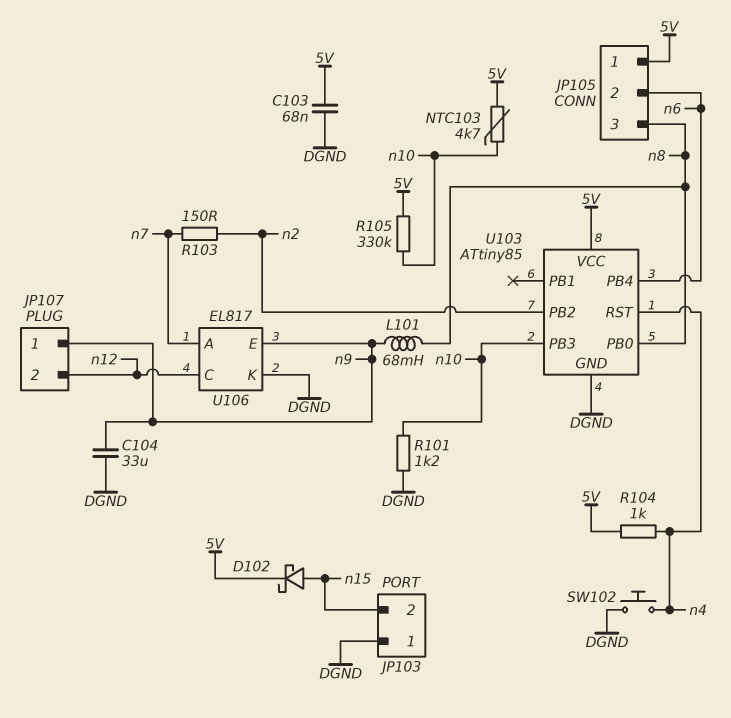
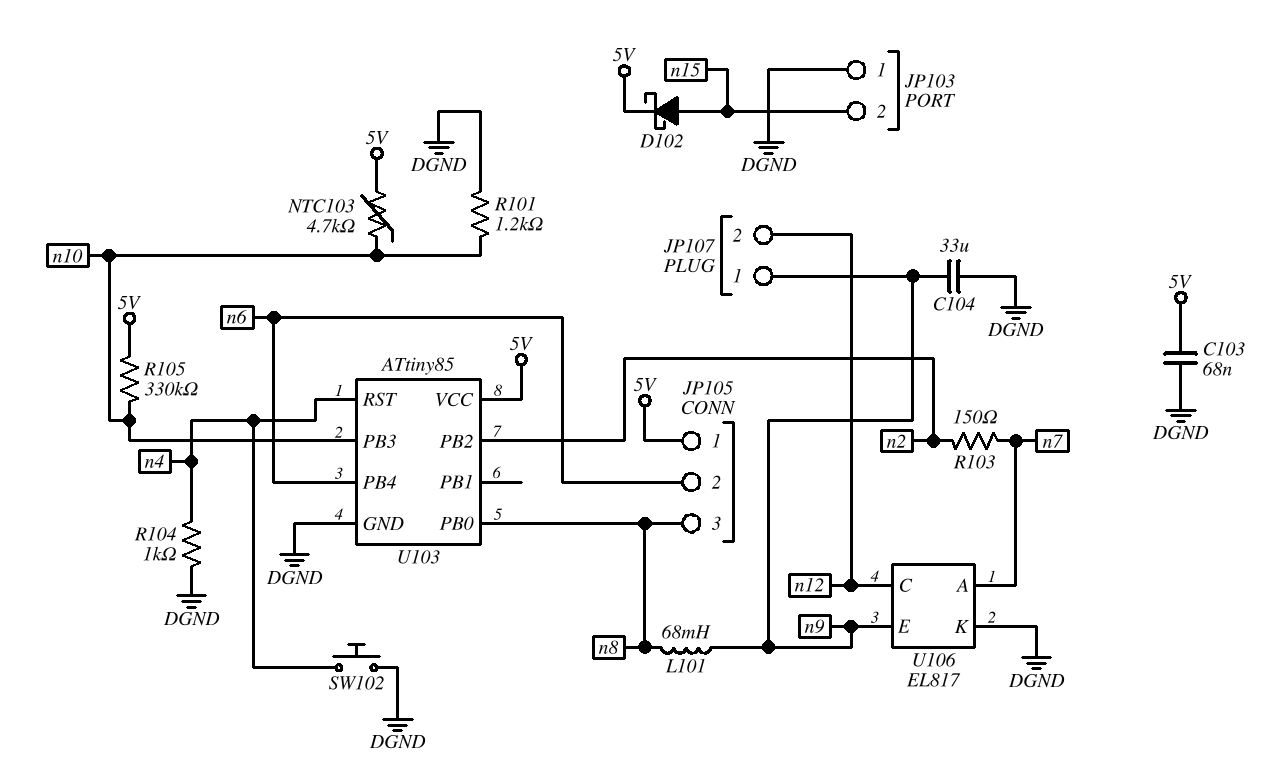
R104: 1k (5V, n4) -> 1k (DGND, n4)

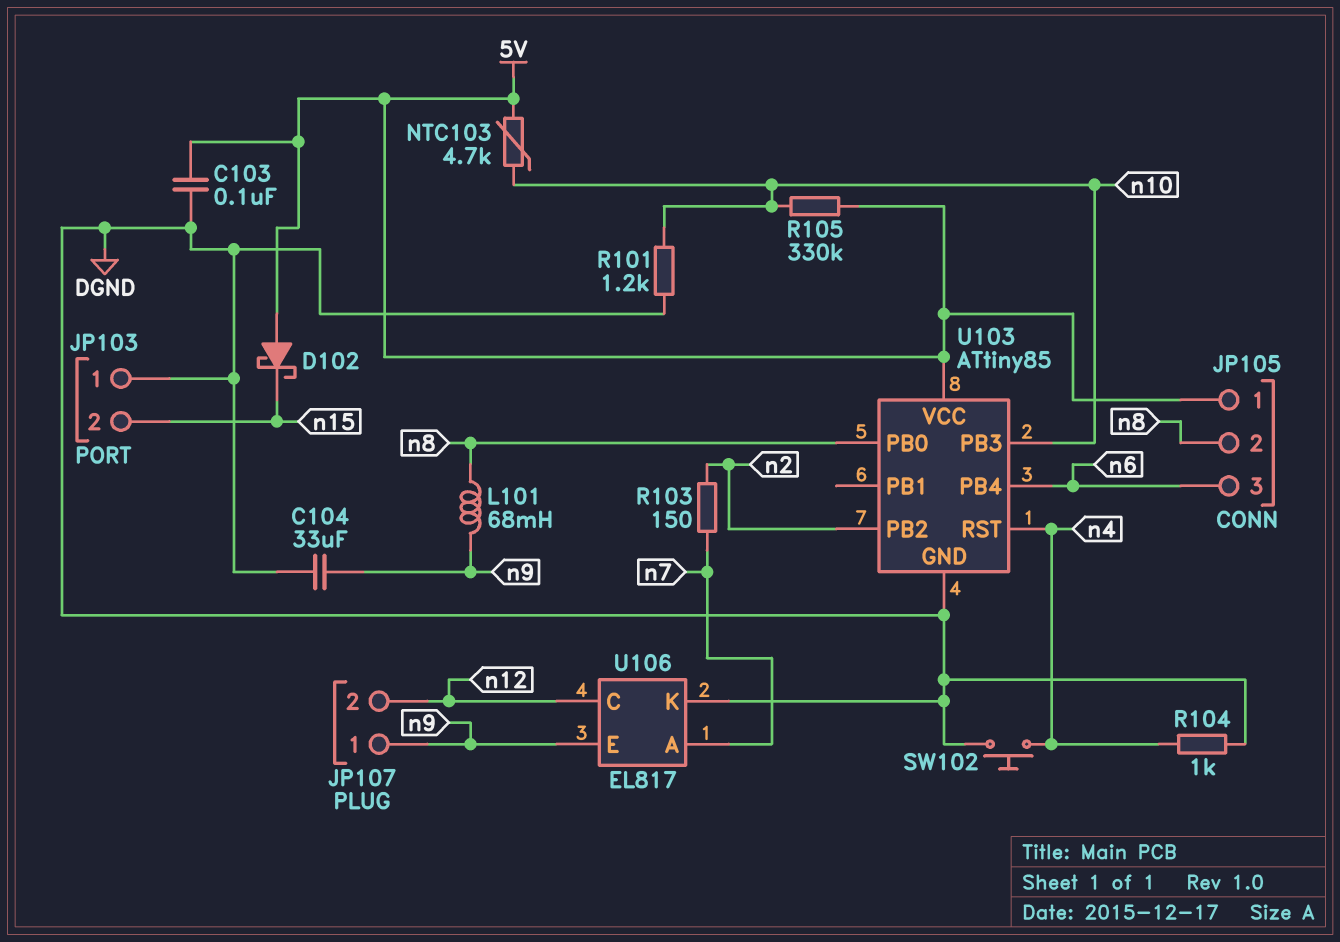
C103: 68nF (5V, DGND) -> 100nF (5V, DGND)
D102: schottky (A n15, K 5V) -> schottky (A 5V, K n15)
JP105 pin 2: n6 -> n8
JP105 pin 3: n8 -> n6

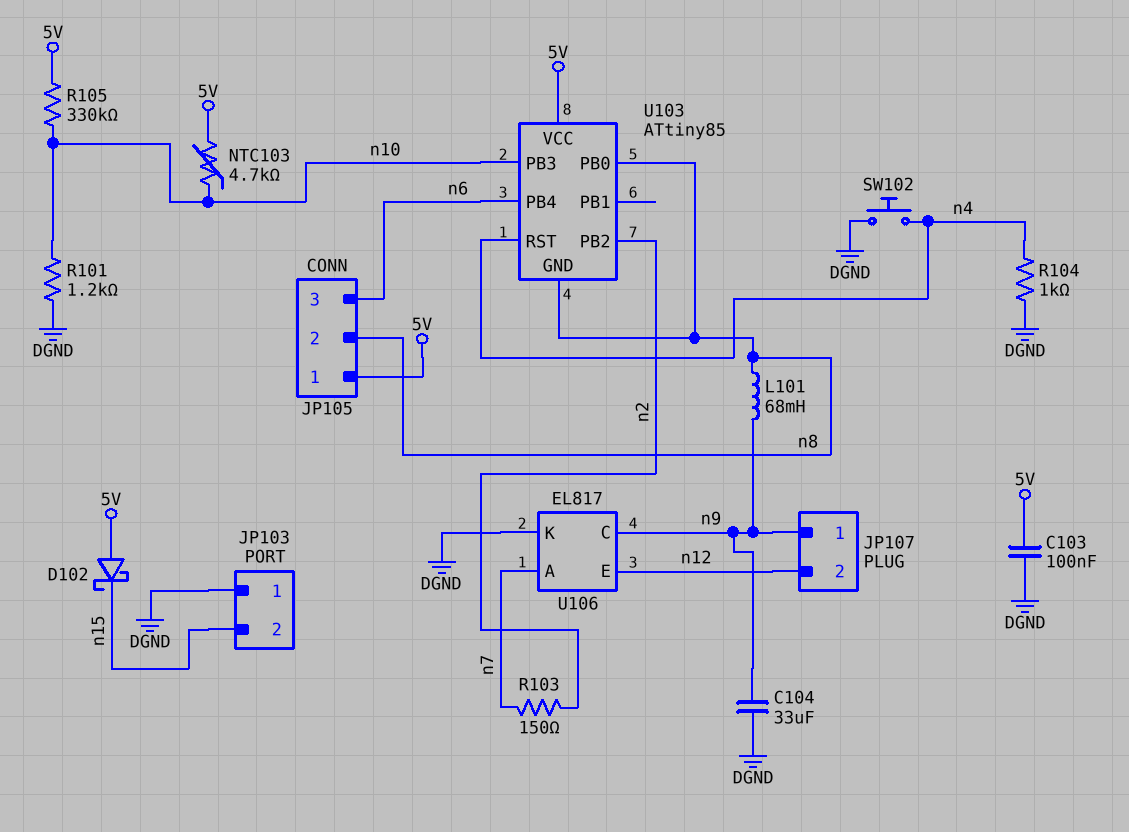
U103 pin GND: DGND -> n8
U106 pin C: n12 -> n9
U106 pin E: n9 -> n12

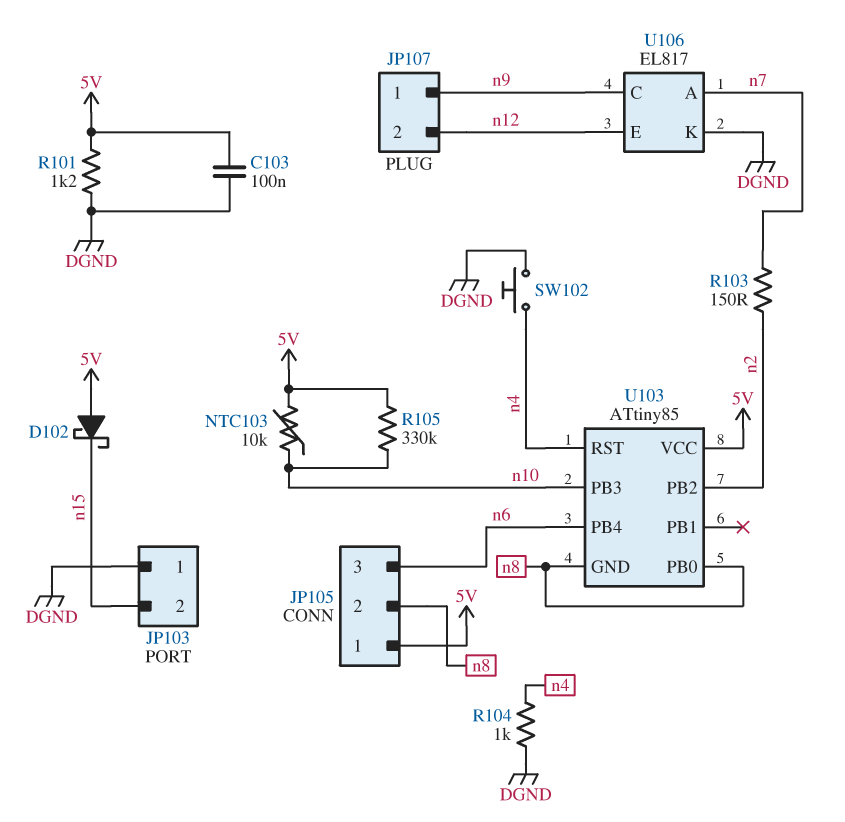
C104: 33uF (DGND, n9) -> none
L101: 68mH (n8, n9) -> none
NTC103: 4.7k (5V, n10) -> 10k (5V, n10)
R101: 1.2k (DGND, n10) -> 1.2k (5V, DGND)

